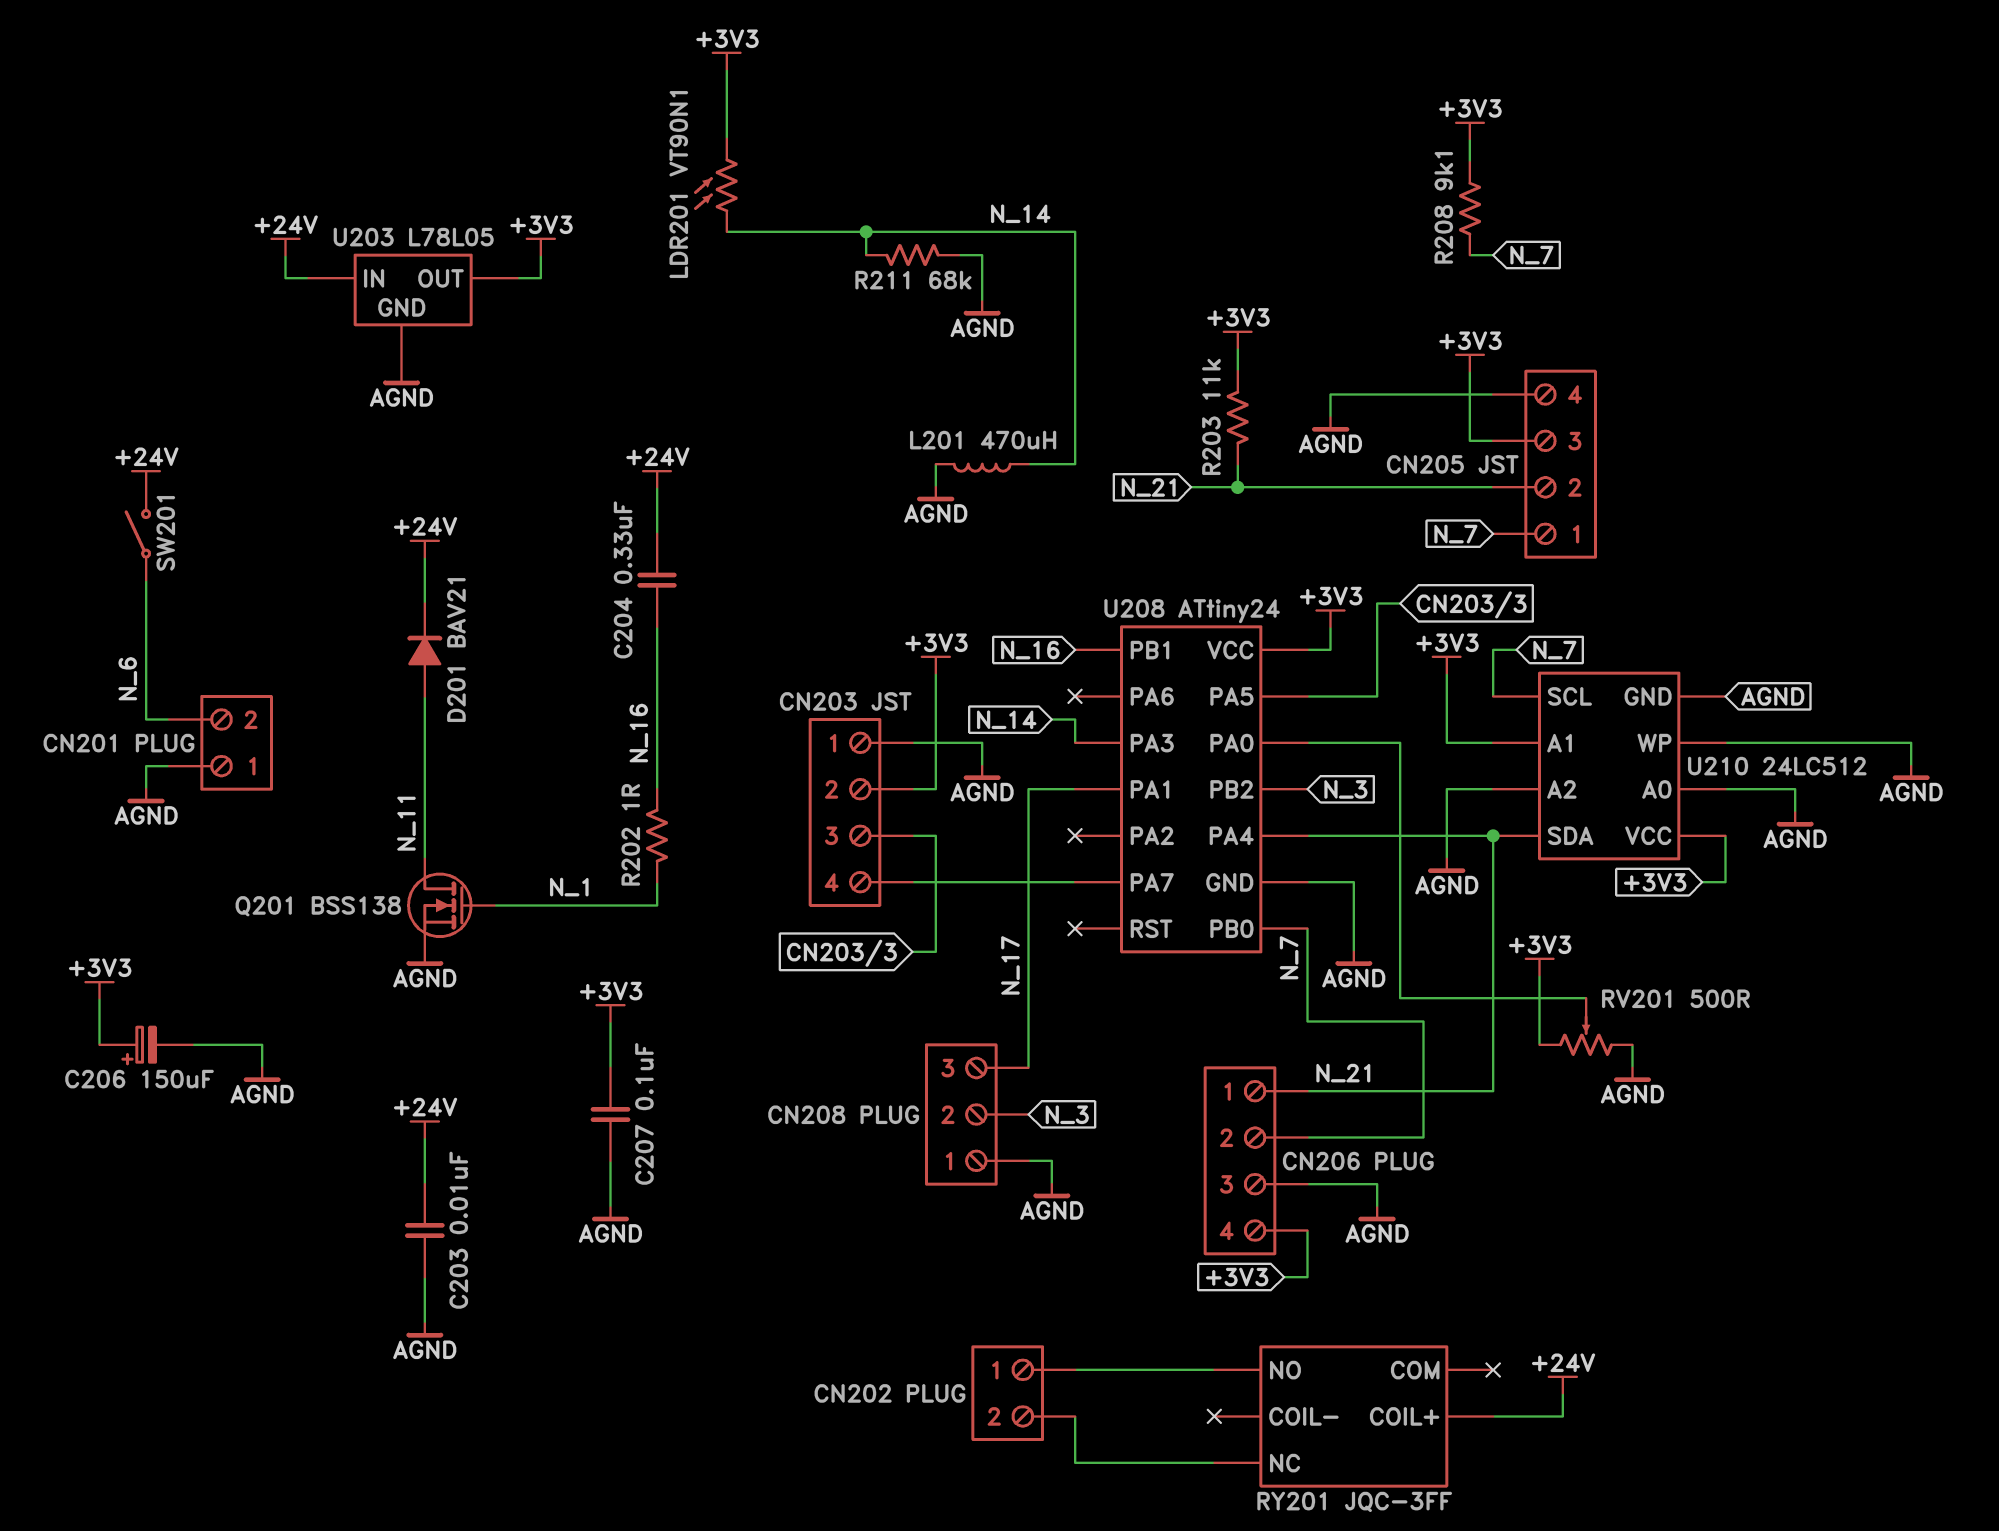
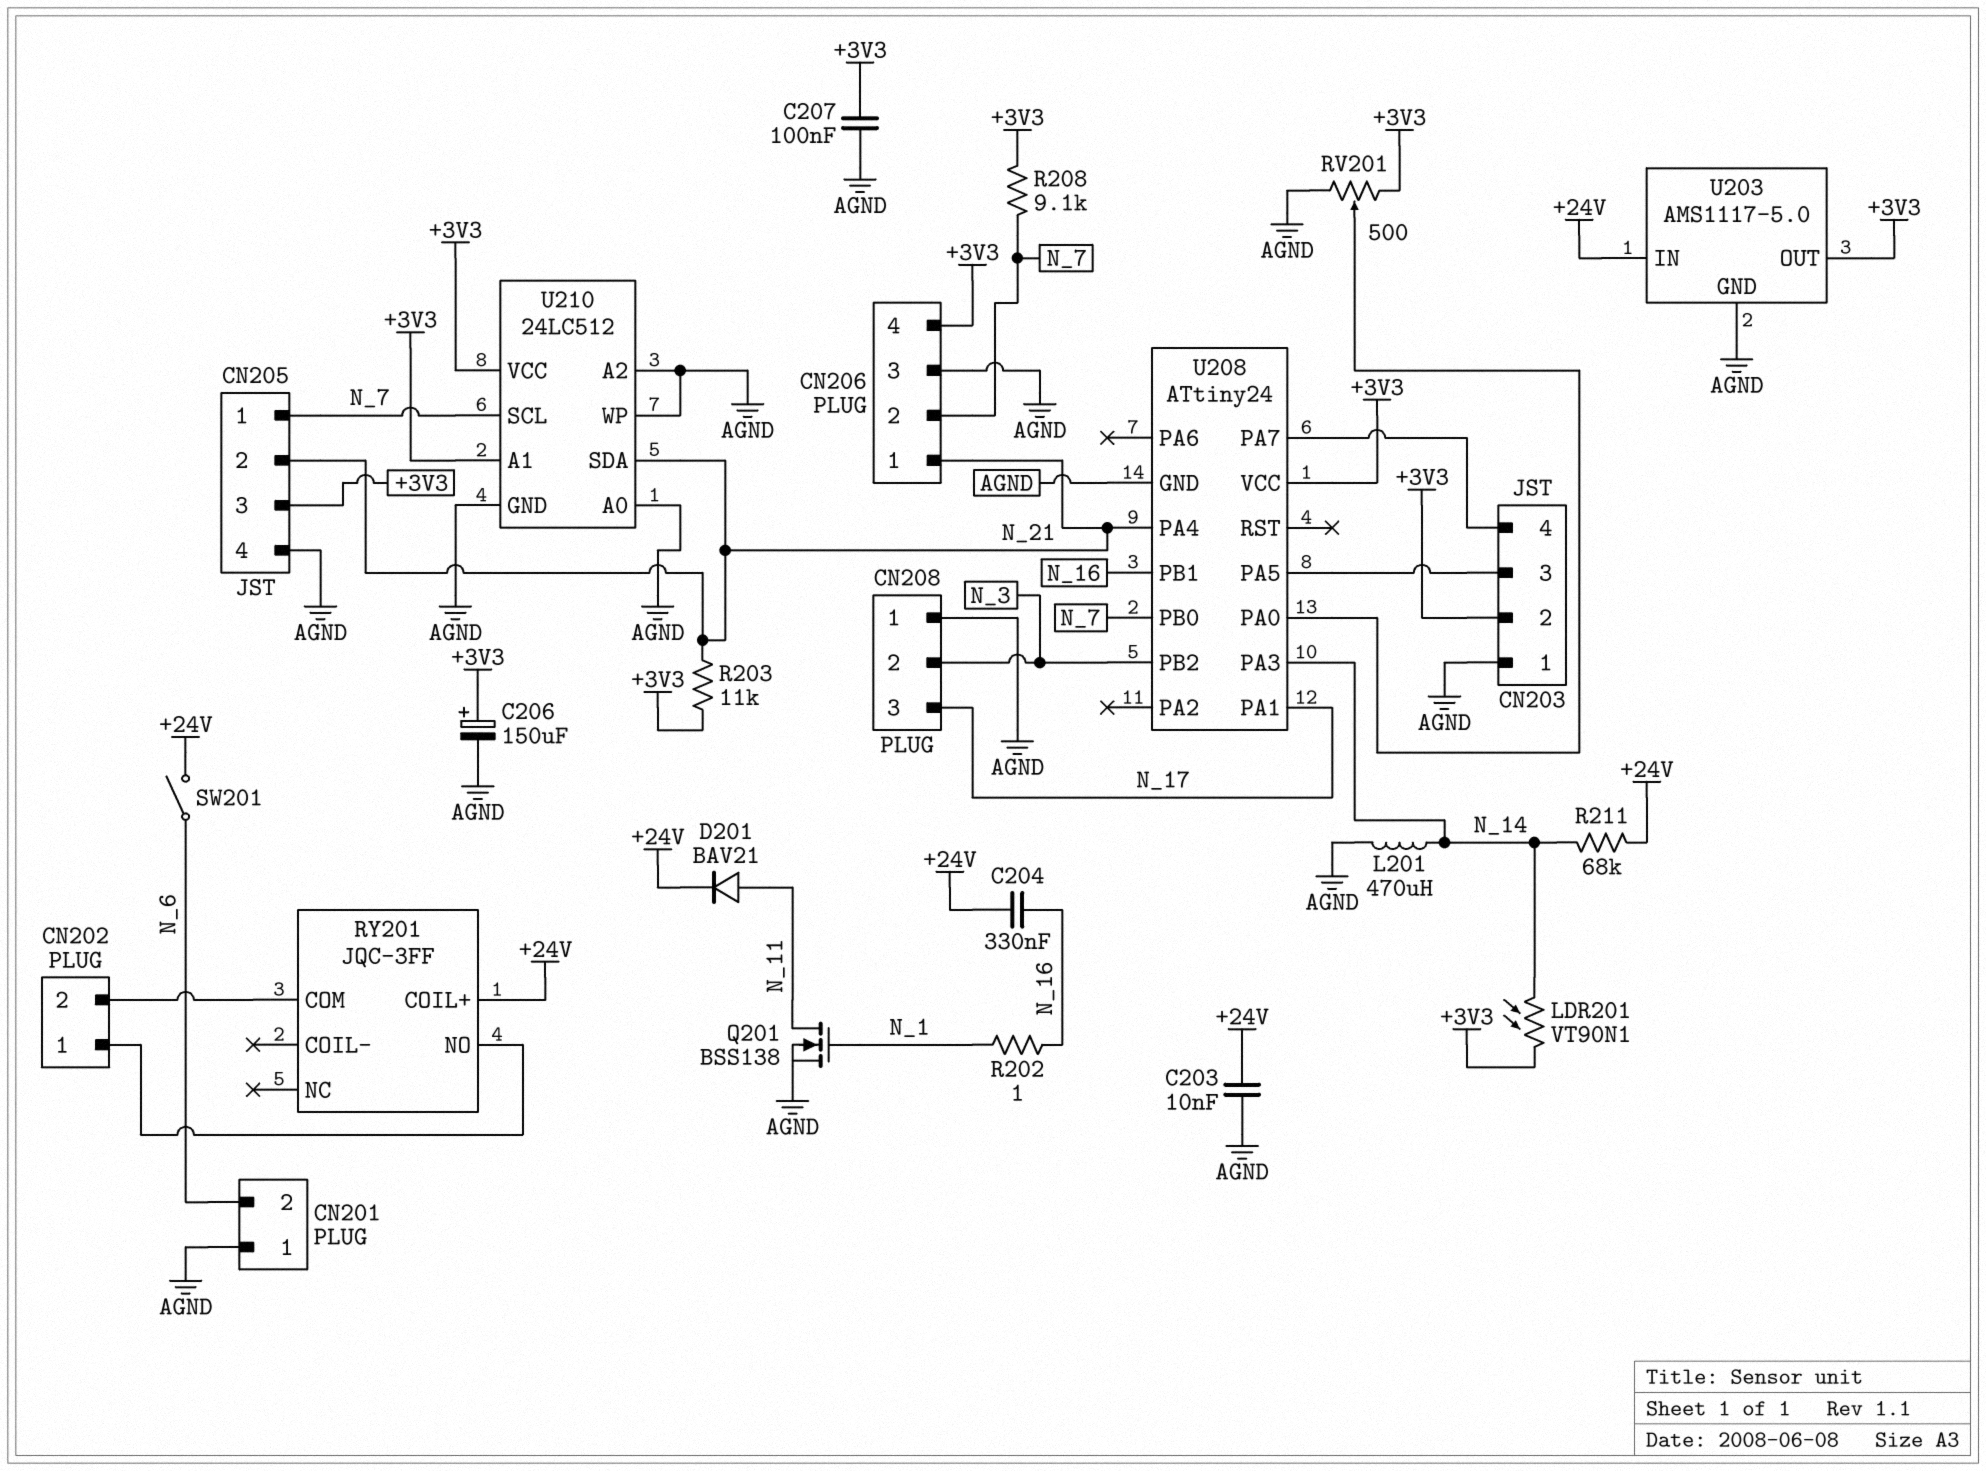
R211: 68k (AGND, N_14) -> 68k (+24V, N_14)
RY201 pin COM: none -> CN202/2
RY201 pin NC: CN202/2 -> none
U203: L78L05 -> AMS1117-5.0

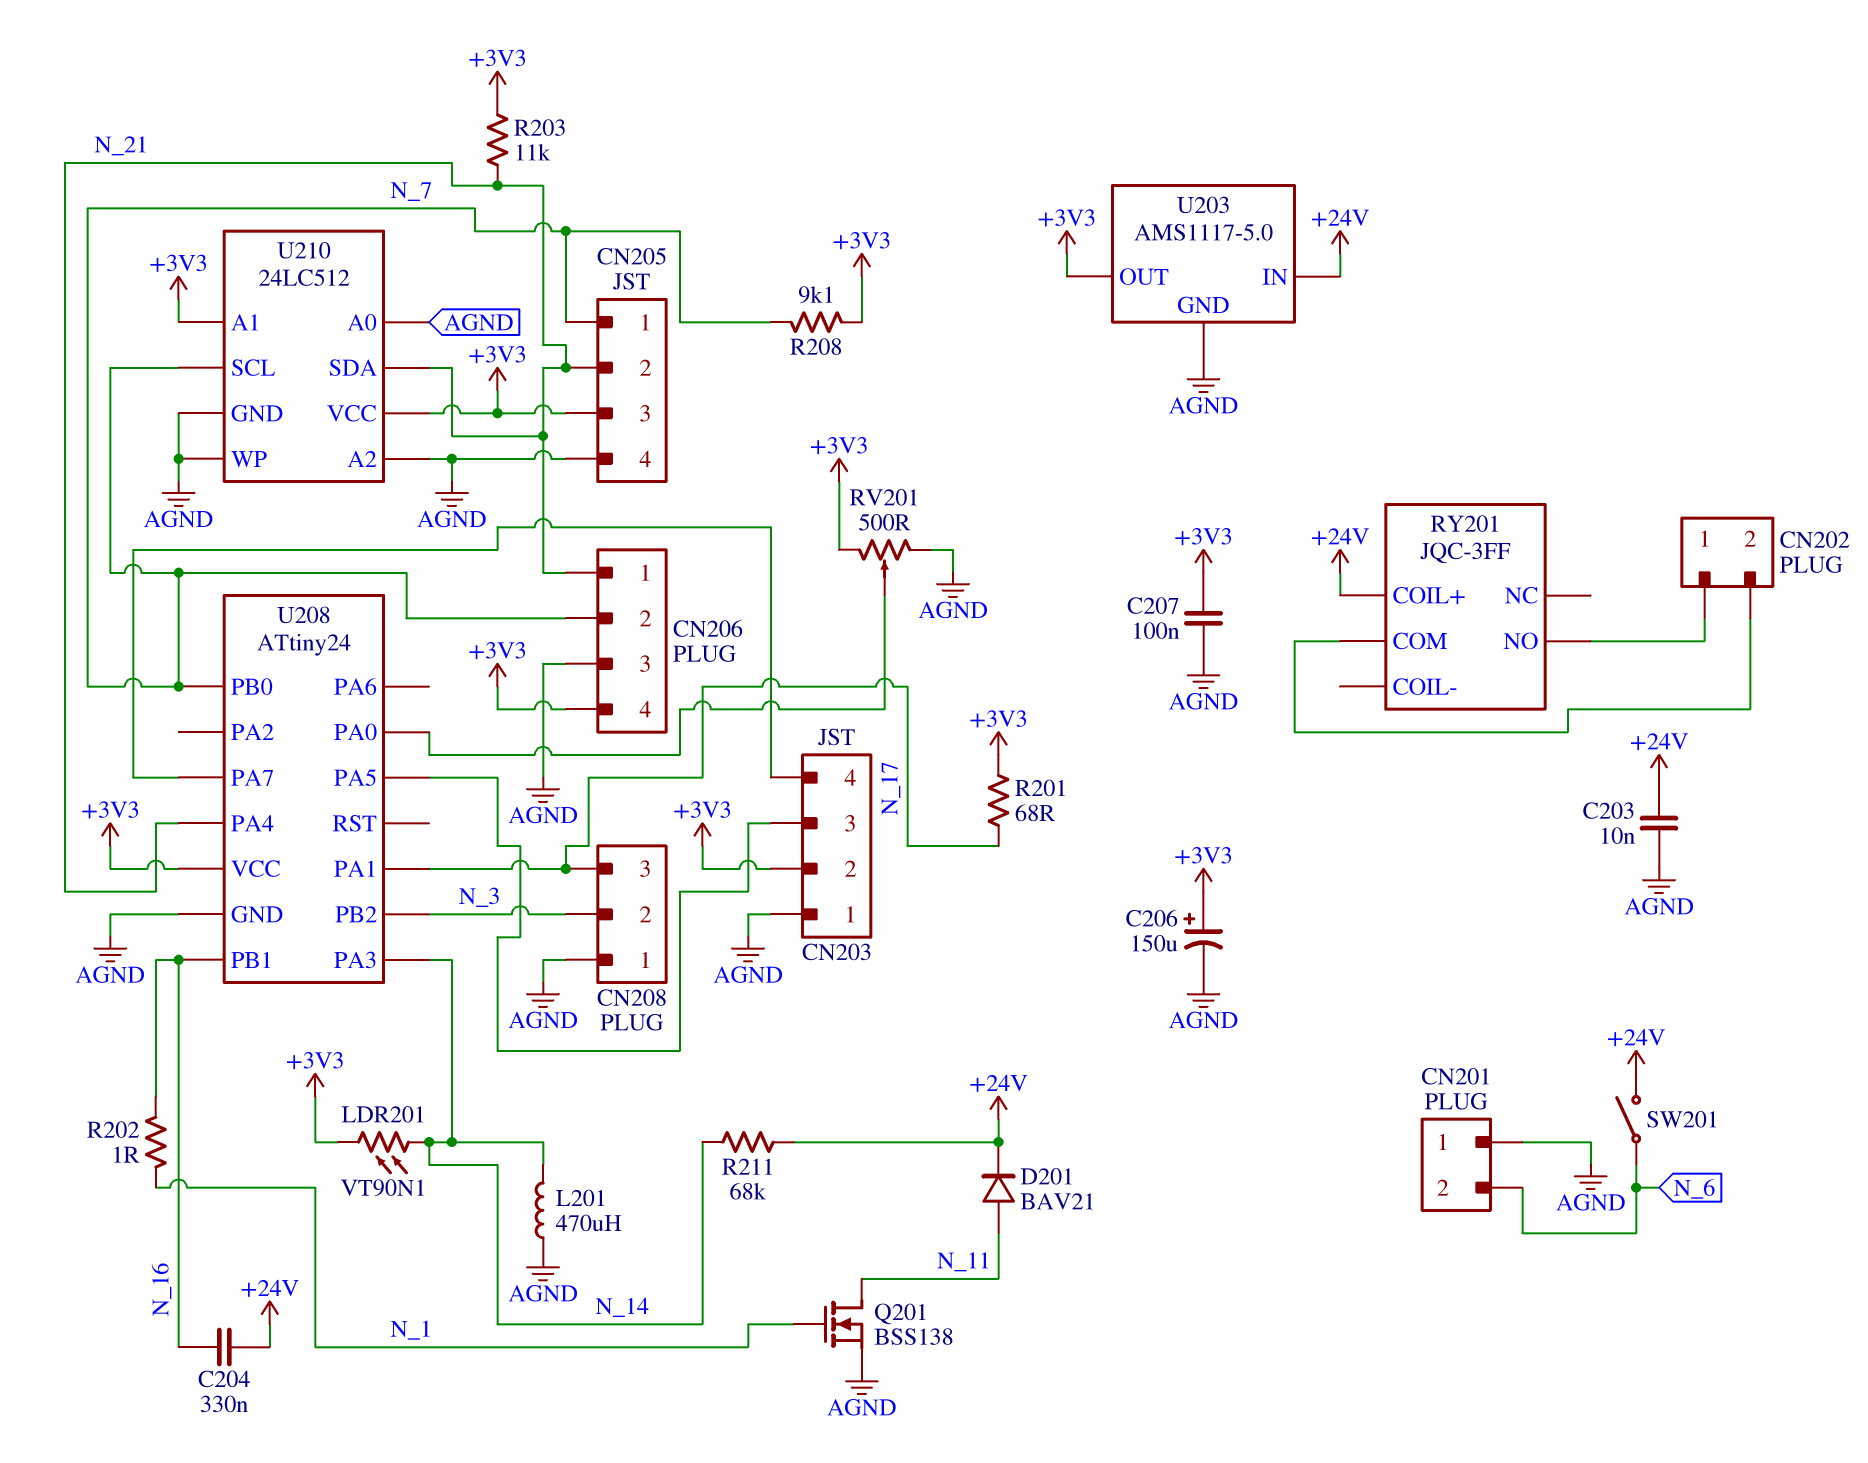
R201: none -> 68 (+3V3, N_17)

